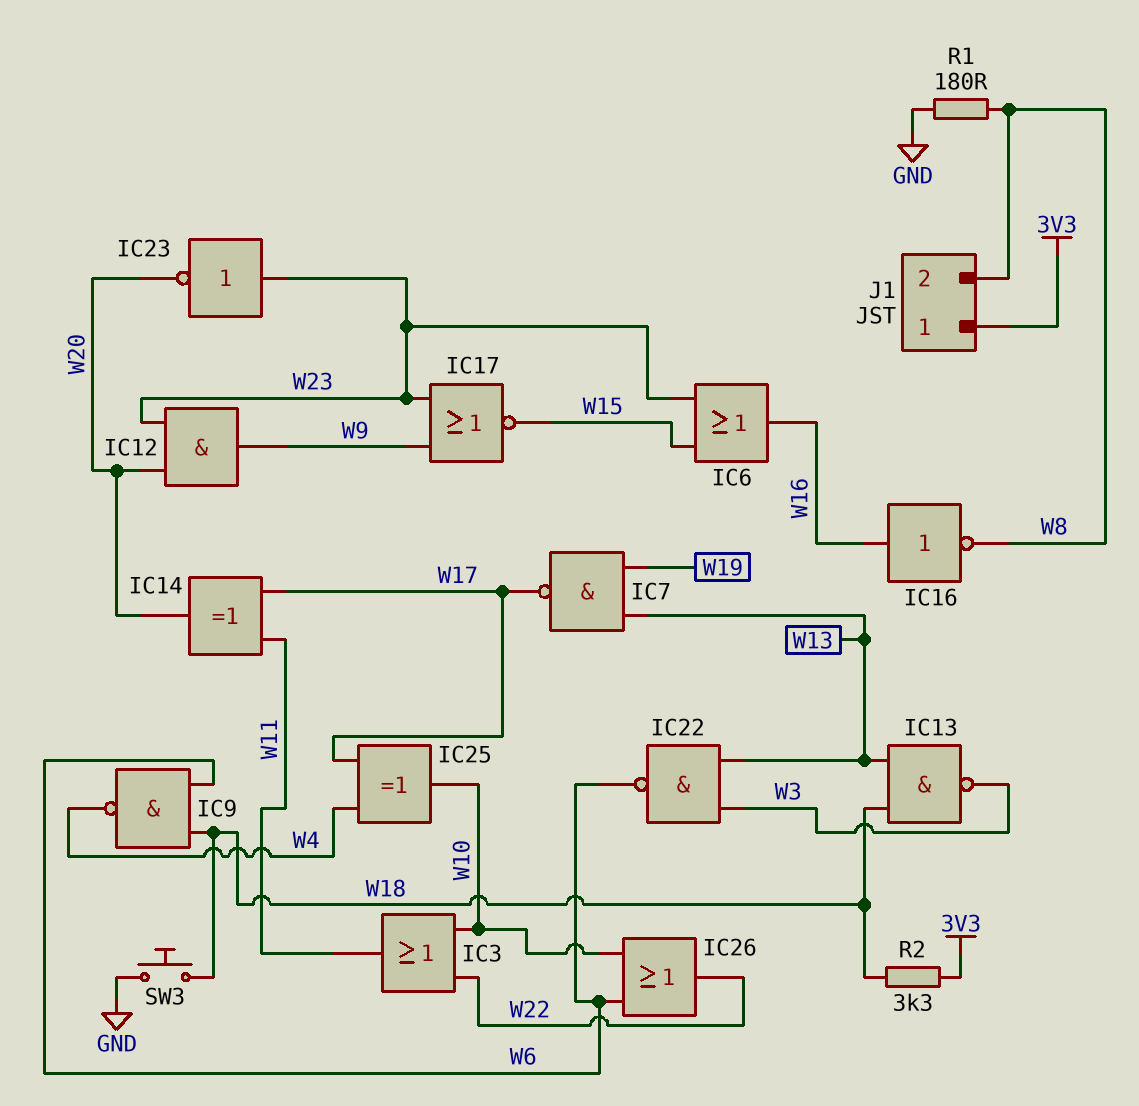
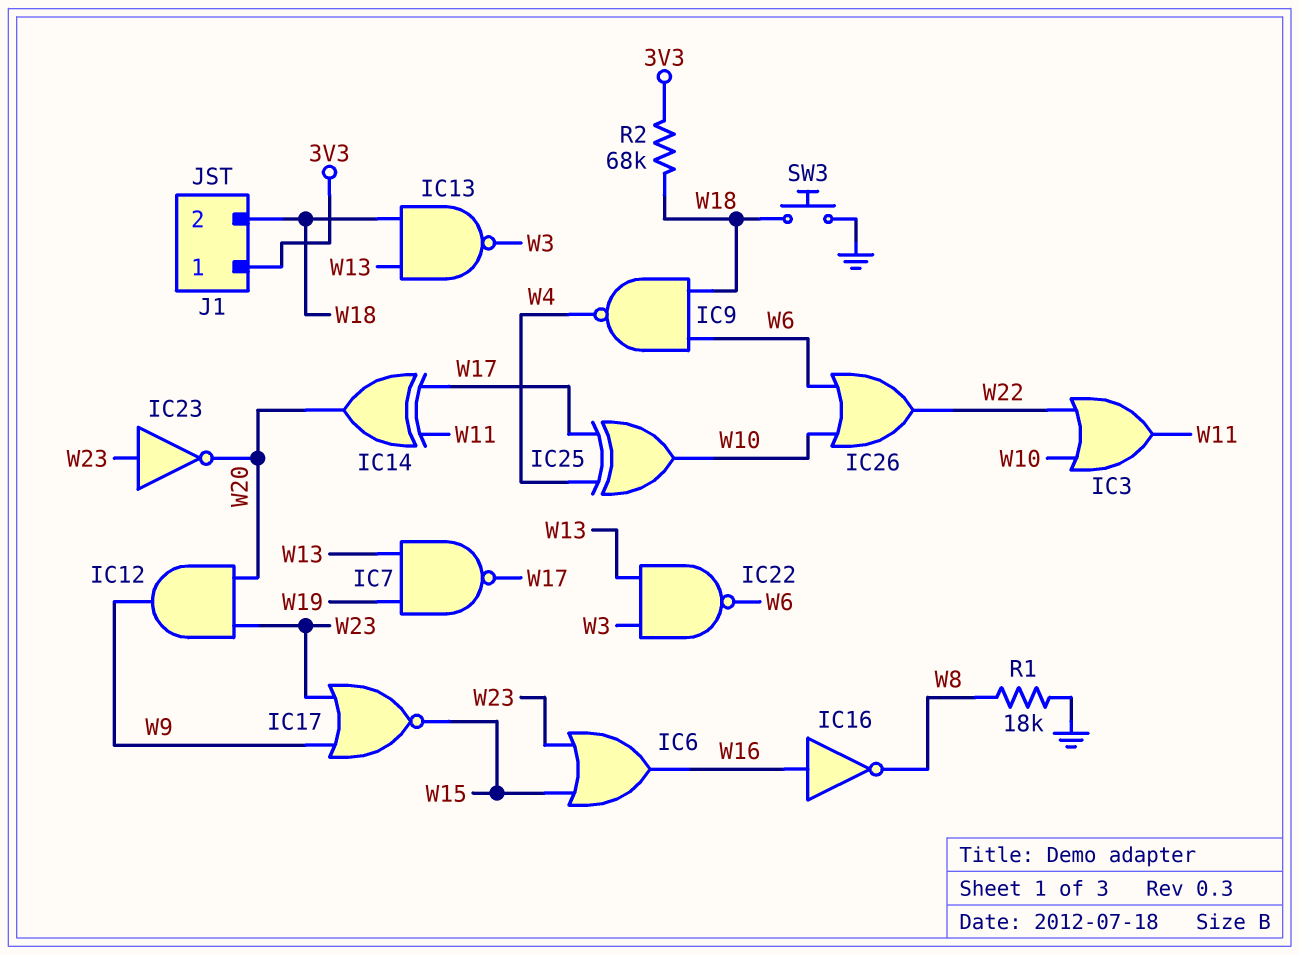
J1 pin 2: W8 -> W18
R1: 180 (GND, W8) -> 18k (GND, W8)
R2: 3.3k (3V3, W18) -> 68k (3V3, W18)

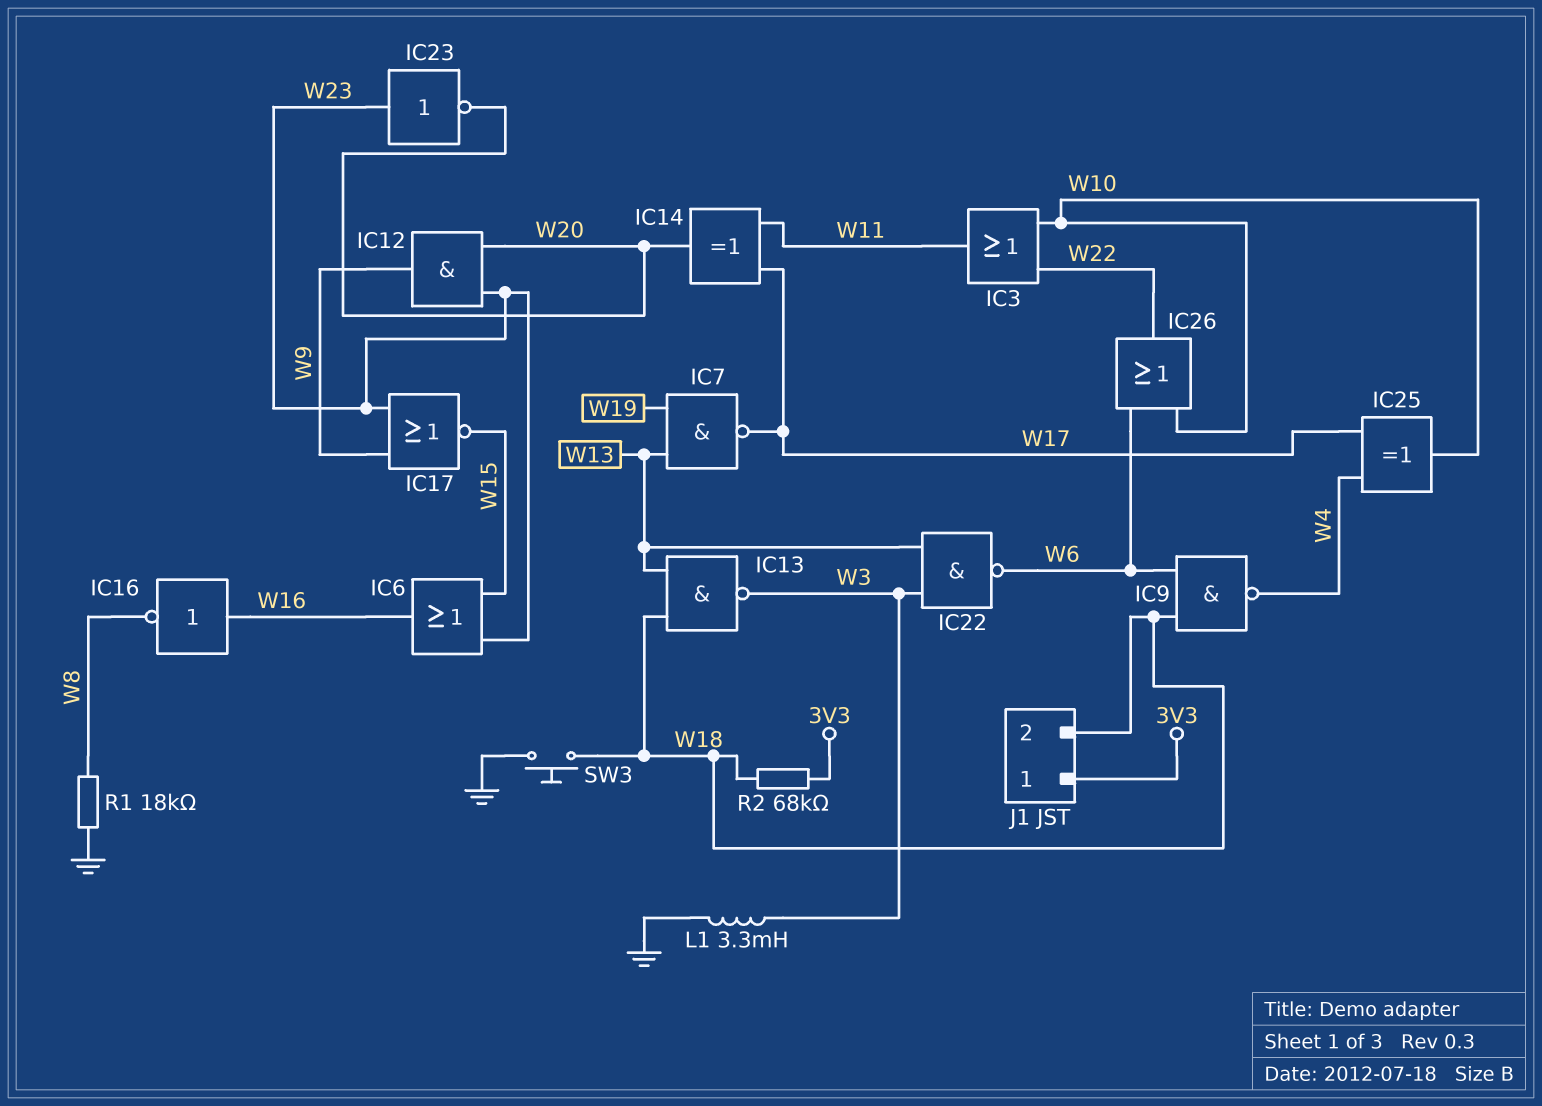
L1: none -> 3.3mH (GND, W3)

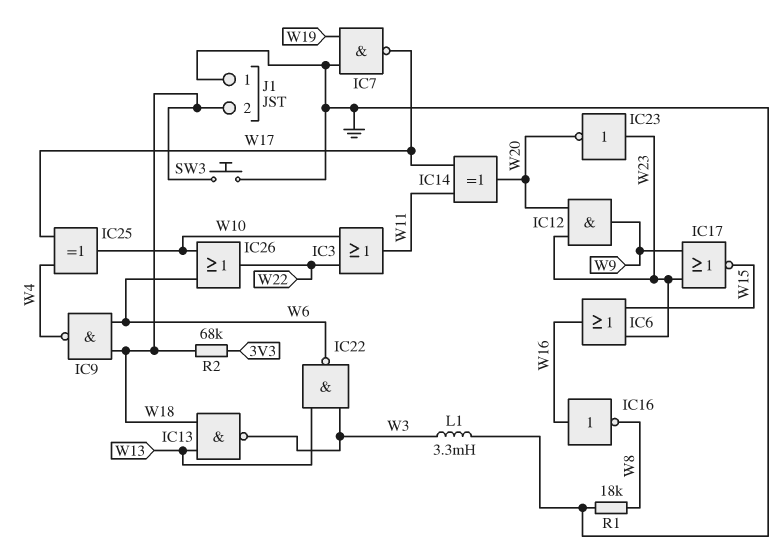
IC7: NAND (in W13, in W19, out W17) -> NAND (in GND, in W19, out W17)
J1 pin 1: 3V3 -> GND

